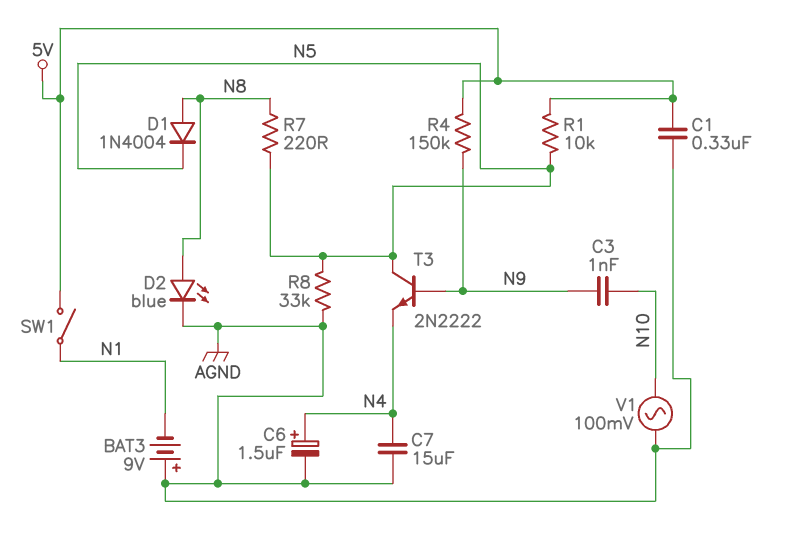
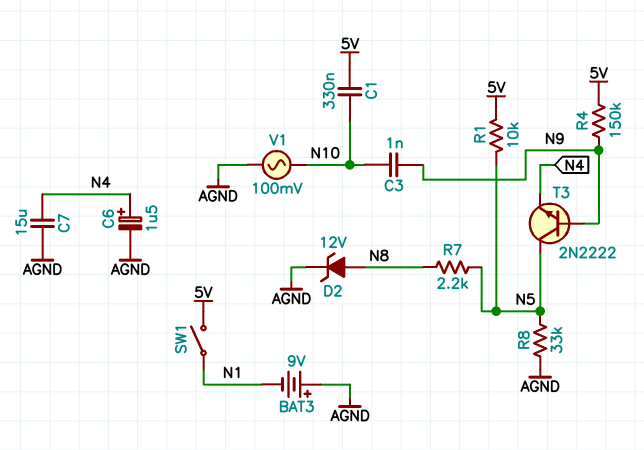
C1: 330nF (5V, AGND) -> 330nF (5V, N10)
D1: diode 1N4004 (A N8, K N5) -> none
D2: LED blue (A N8, K AGND) -> zener 12V (A N8, K AGND)
R7: 220 (N5, N8) -> 2.2k (N5, N8)

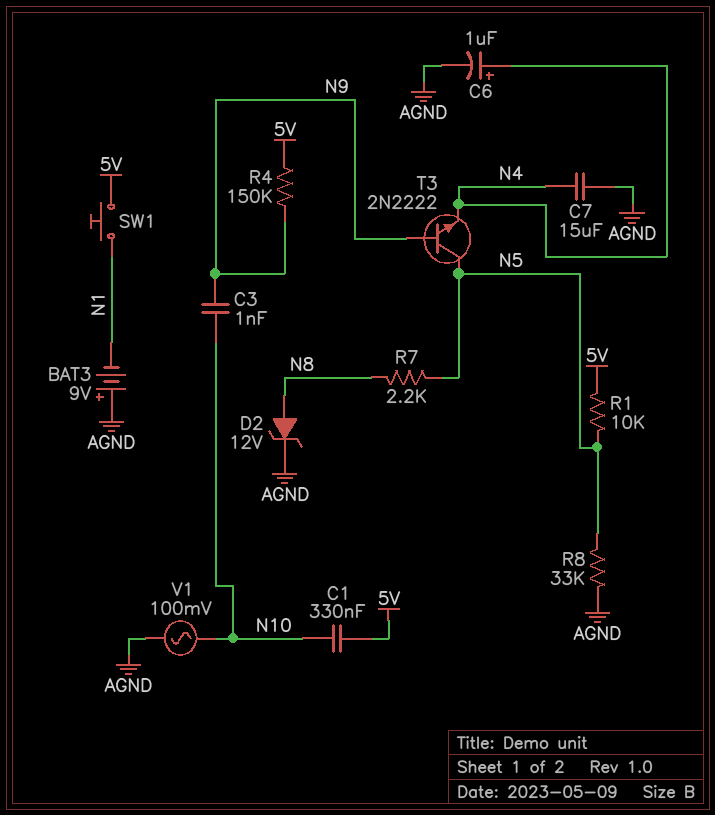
C6: 1.5uF (plus N4, minus AGND) -> 1uF (plus N4, minus AGND)
SW1: switch (5V, N1) -> button (5V, N1)

